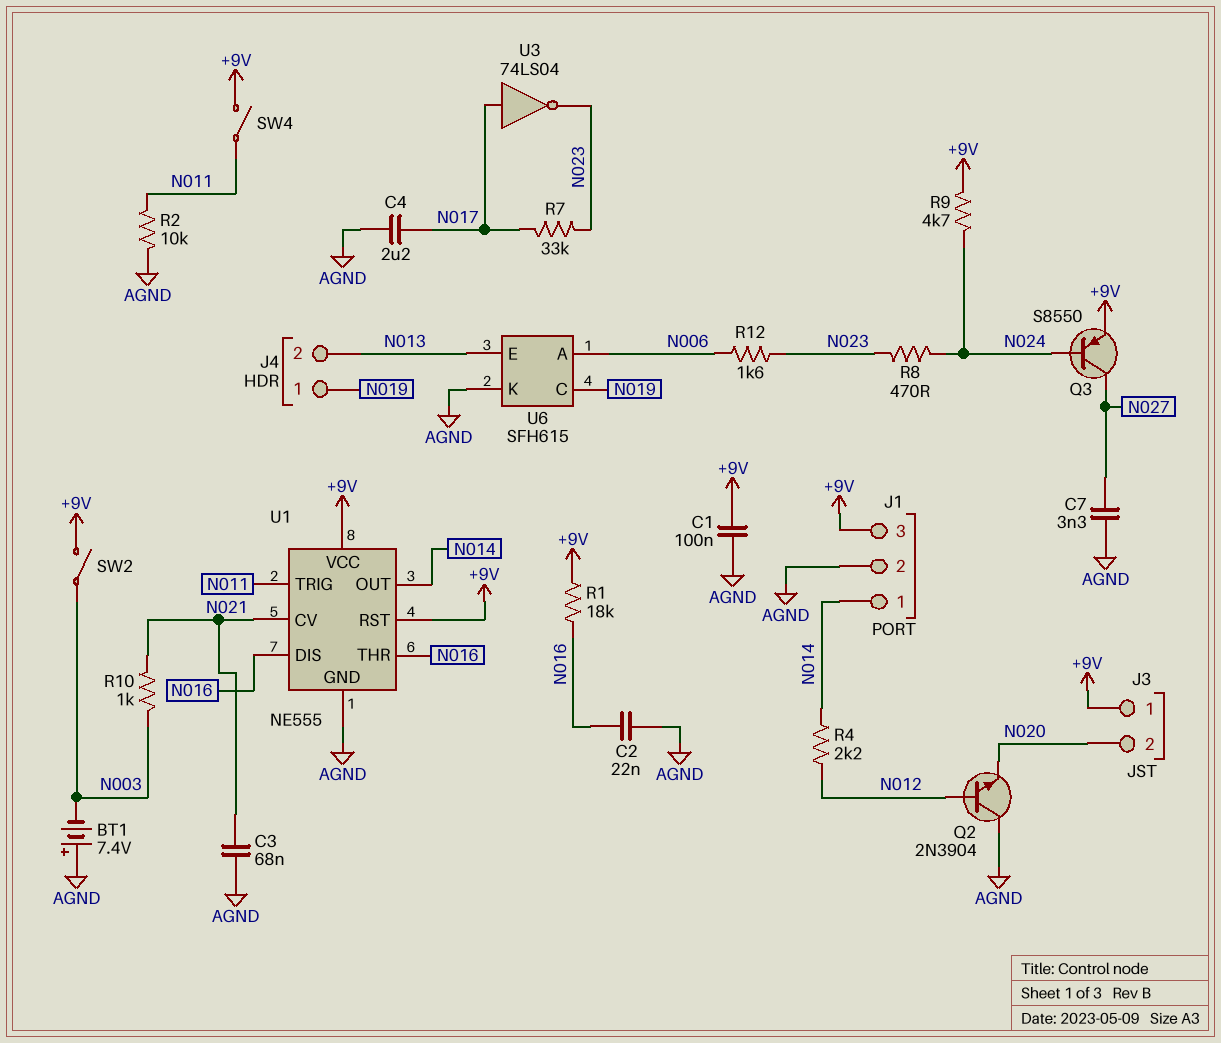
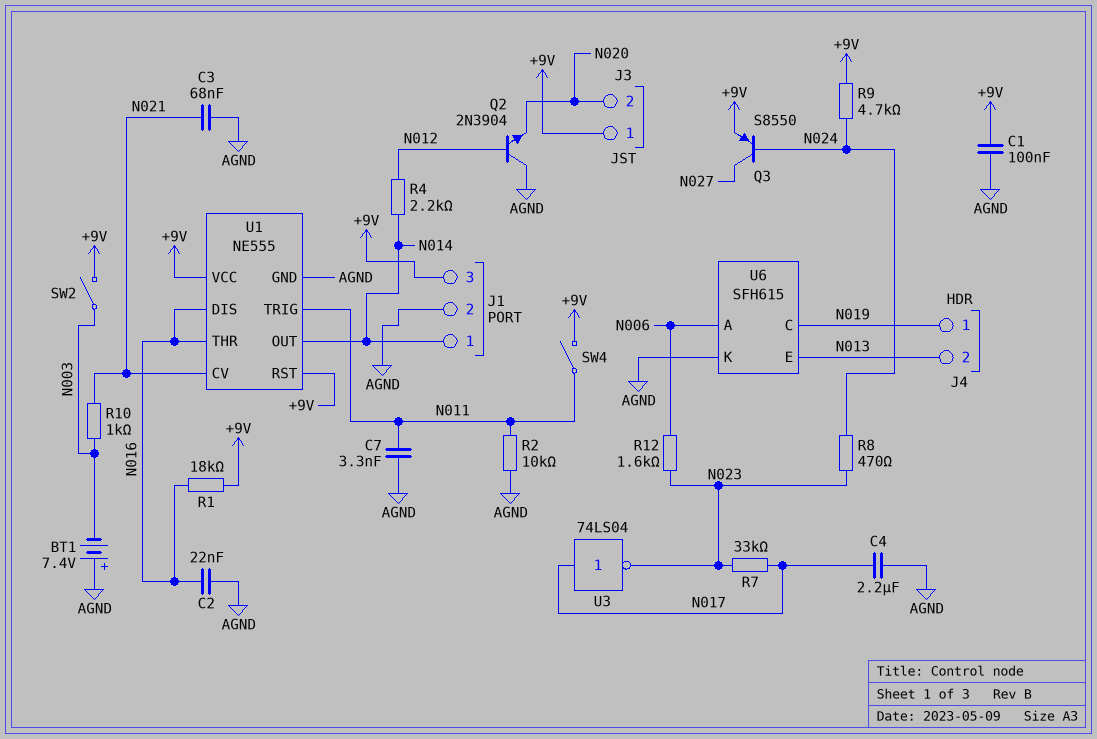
C7: 3.3nF (AGND, N027) -> 3.3nF (AGND, N011)

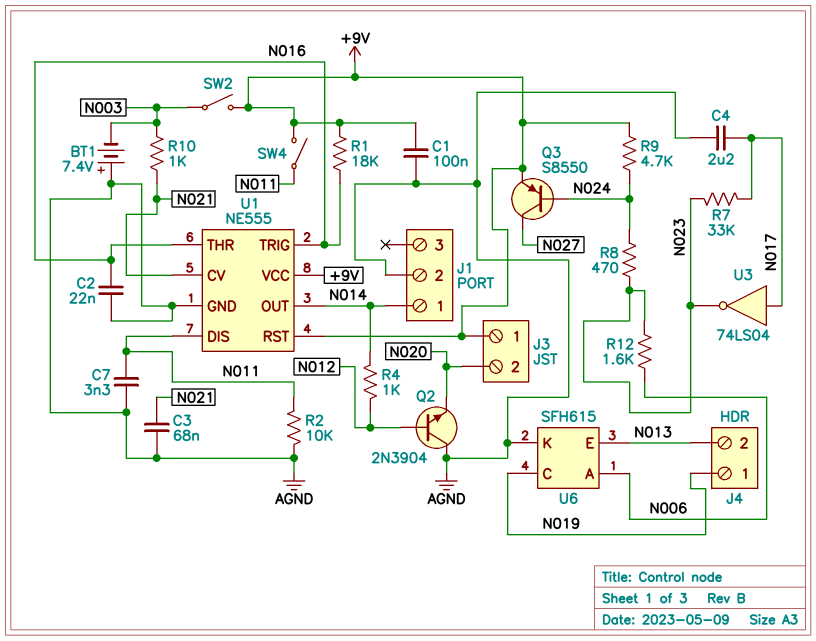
J1 pin 3: +9V -> none
R4: 2.2k (N012, N014) -> 1k (N012, N014)
U1 pin DIS: N016 -> N011
U1 pin TRIG: N011 -> N016

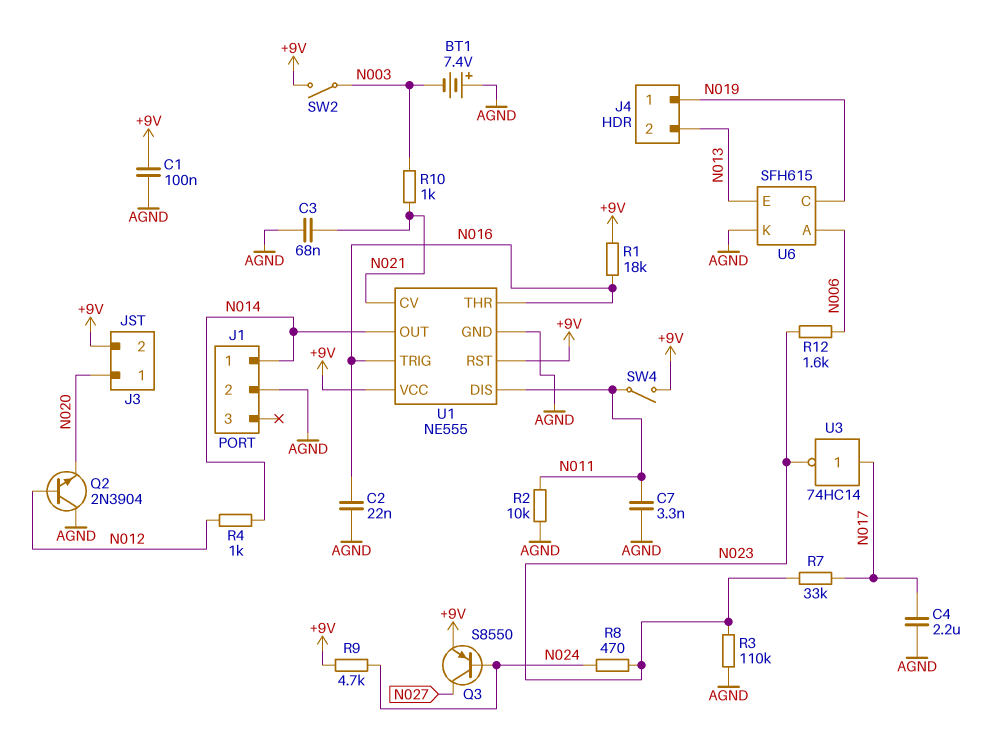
J3 pin 1: +9V -> N020
J3 pin 2: N020 -> +9V
R3: none -> 110k (AGND, N023)
U3: NOT 74LS04 (in N017, out N023) -> NOT 74HC14 (in N017, out N023)

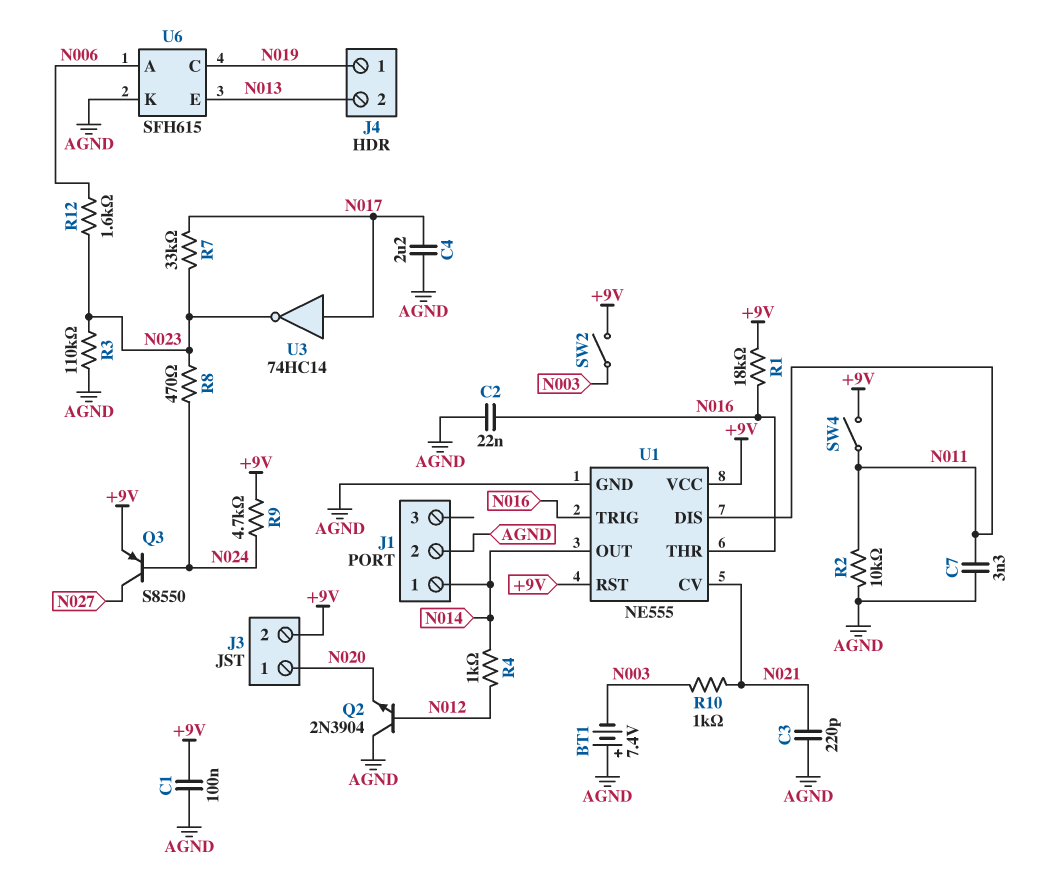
C3: 68nF (AGND, N021) -> 220pF (AGND, N021)

